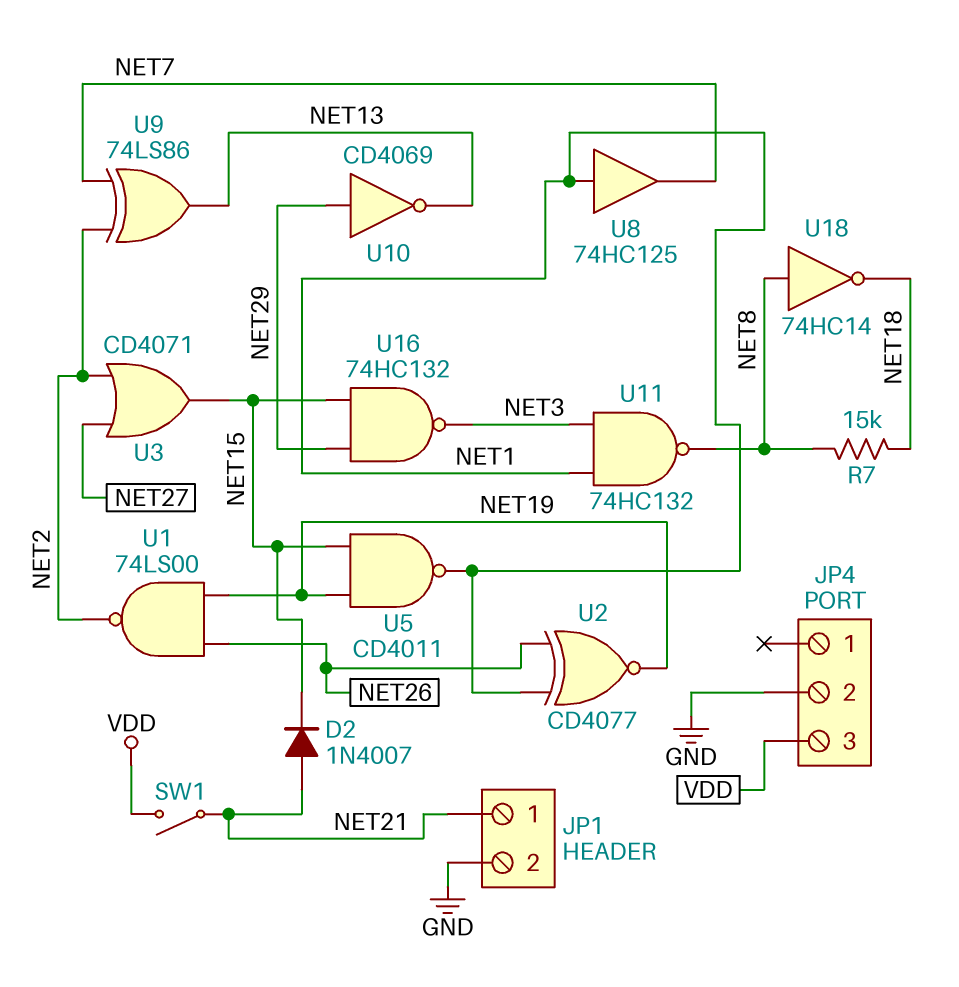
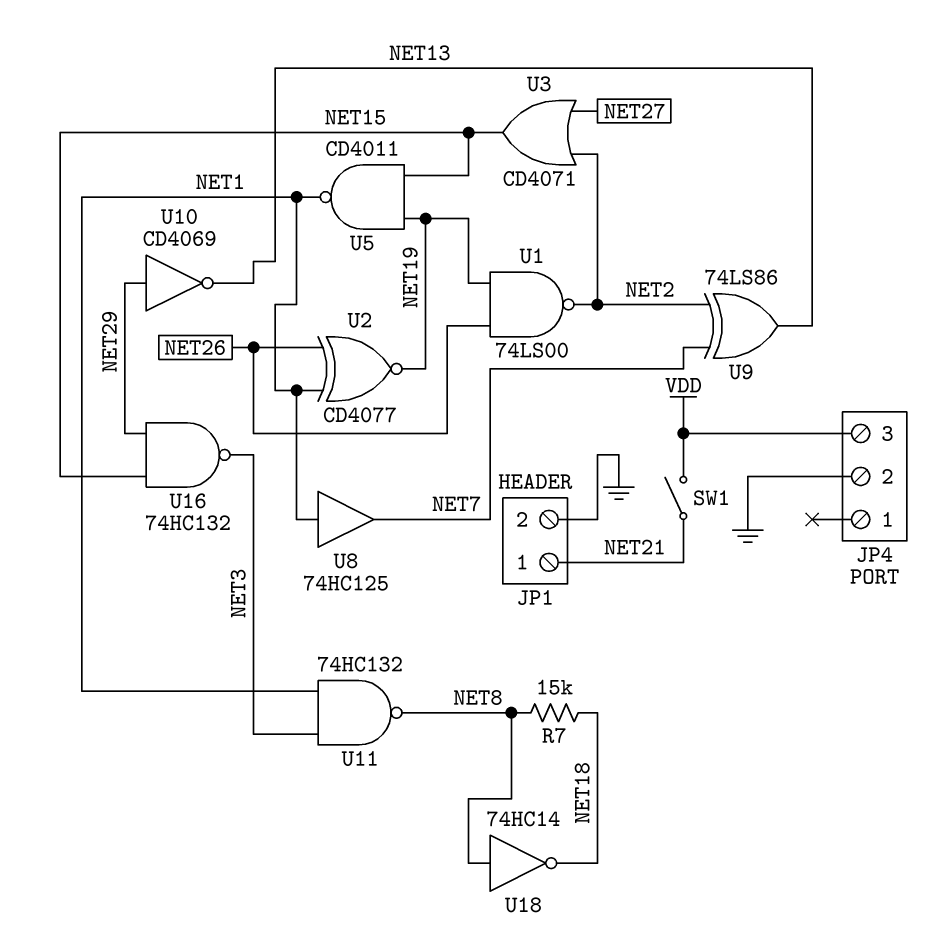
D2: diode 1N4007 (A NET21, K NET15) -> none

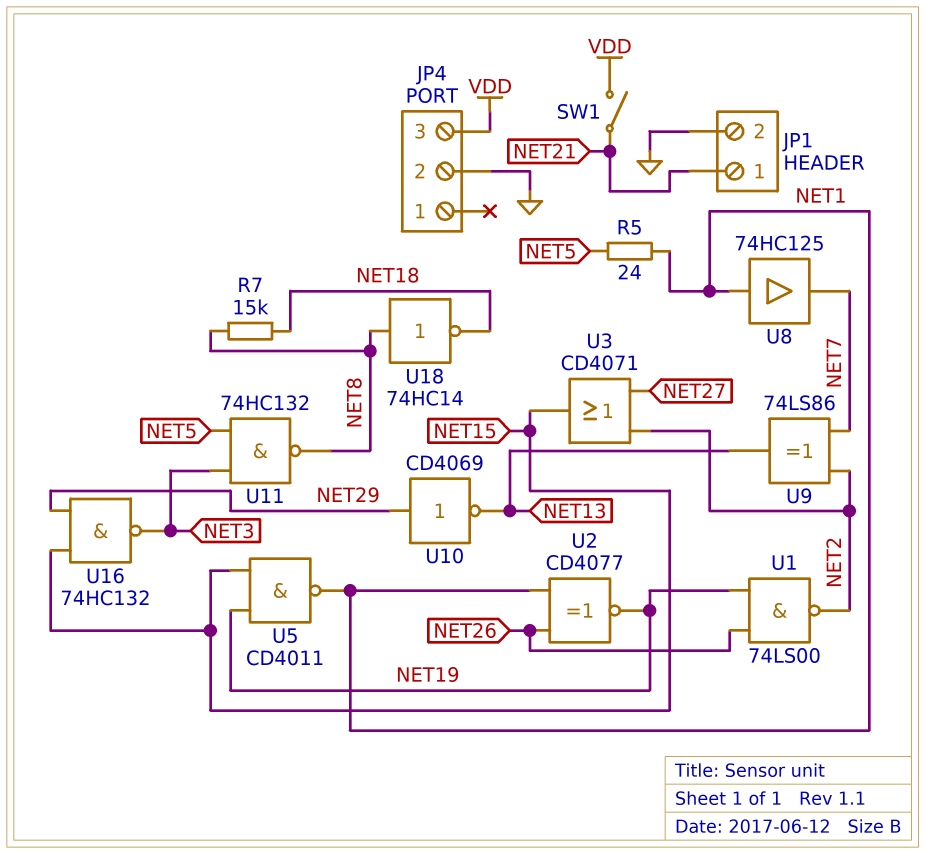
R5: none -> 24 (NET1, NET5)
U11: NAND 74HC132 (in NET1, in NET3, out NET8) -> NAND 74HC132 (in NET3, in NET5, out NET8)

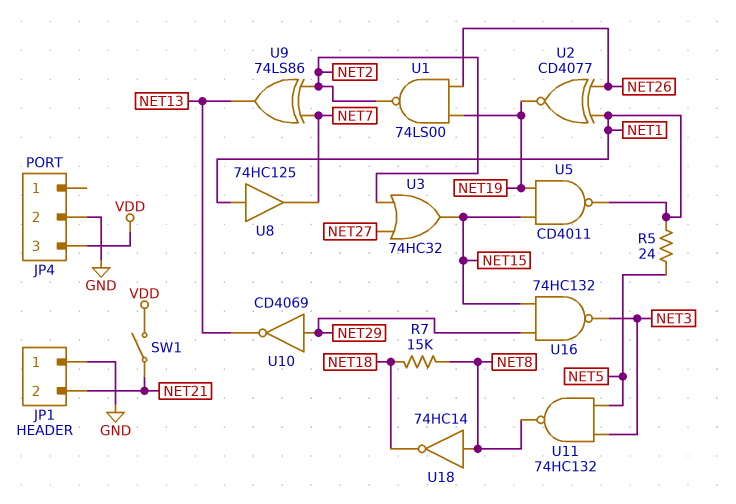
JP1 pin 1: NET21 -> GND
JP1 pin 2: GND -> NET21
U3: OR CD4071 (in NET2, in NET27, out NET15) -> OR 74HC32 (in NET2, in NET27, out NET15)

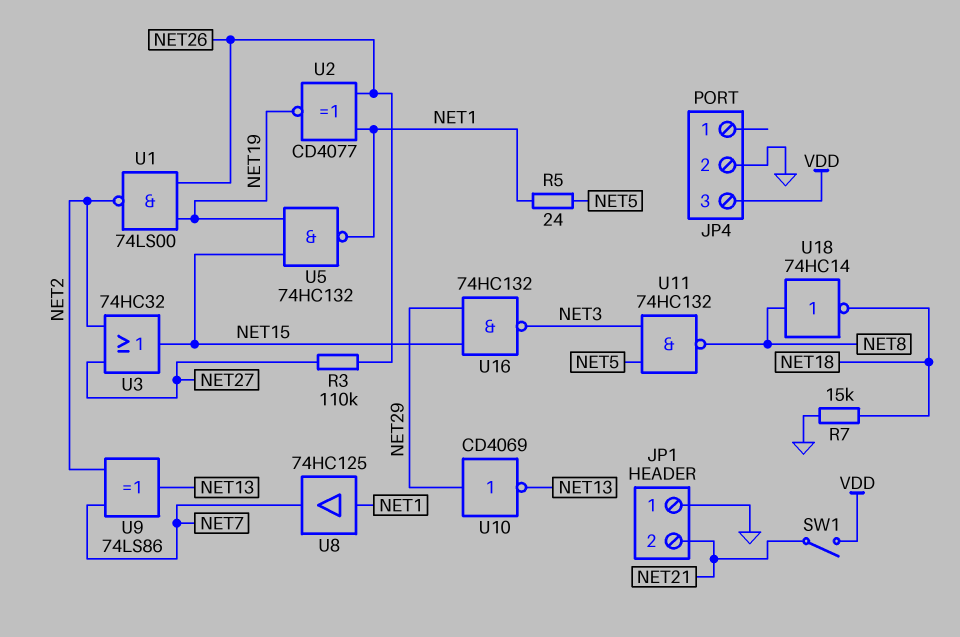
R3: none -> 110k (NET26, NET27)
R7: 15k (NET8, NET18) -> 15k (GND, NET18)
U5: NAND CD4011 (in NET15, in NET19, out NET1) -> NAND 74HC132 (in NET15, in NET19, out NET1)

